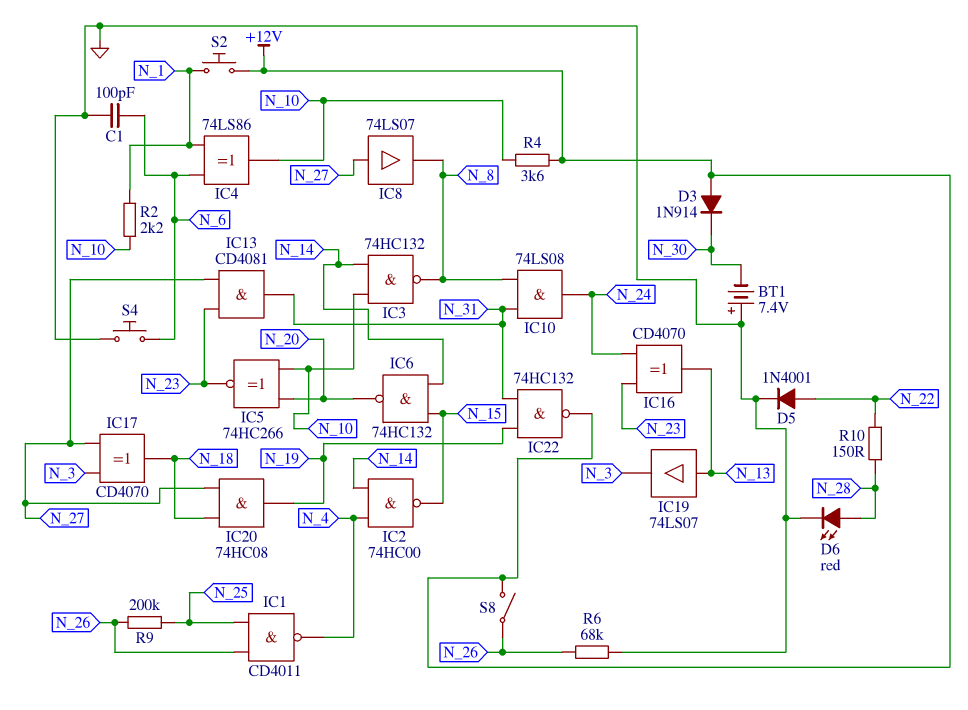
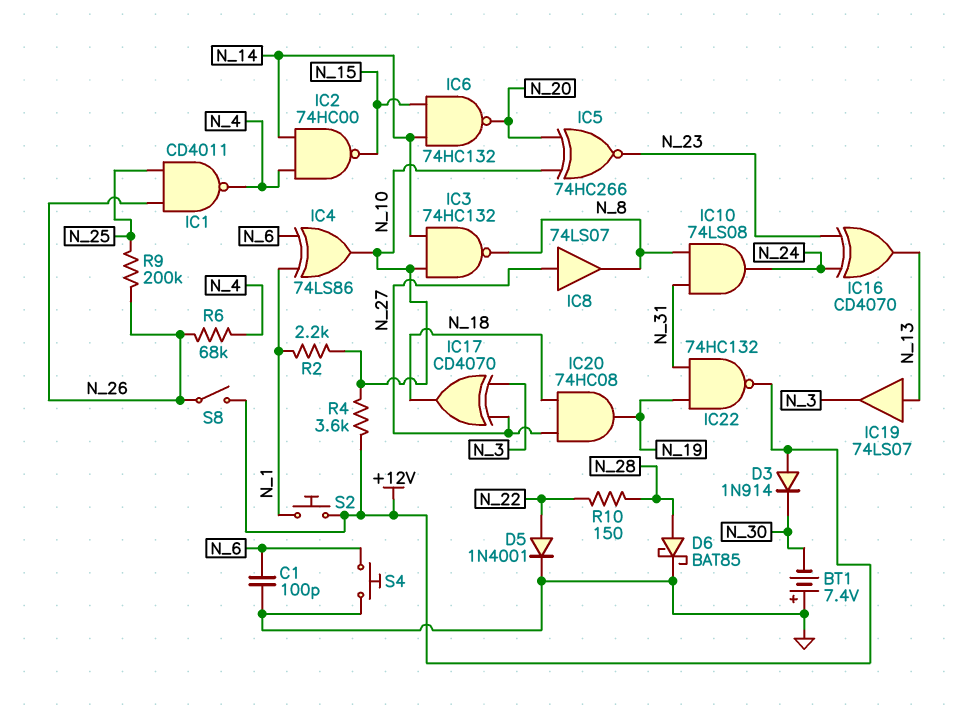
D6: LED red (A N_28, K GND) -> schottky BAT85 (A N_28, K GND)
IC13: AND CD4081 (in N_23, in N_27, out N_31) -> none
R6: 68k (GND, N_26) -> 68k (N_4, N_26)

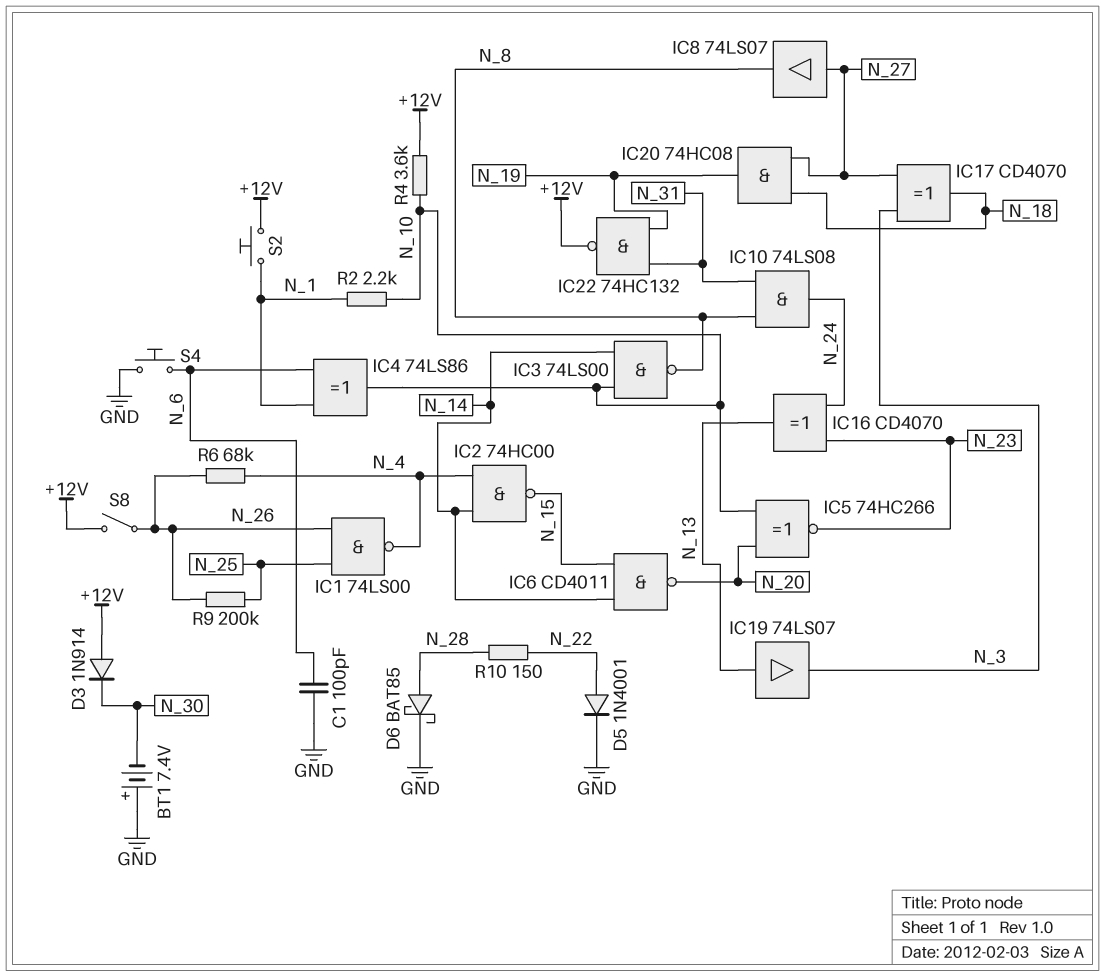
IC1: NAND CD4011 (in N_25, in N_26, out N_4) -> NAND 74LS00 (in N_25, in N_26, out N_4)
IC3: NAND 74HC132 (in N_10, in N_14, out N_8) -> NAND 74LS00 (in N_10, in N_14, out N_8)
IC6: NAND 74HC132 (in N_14, in N_15, out N_20) -> NAND CD4011 (in N_14, in N_15, out N_20)

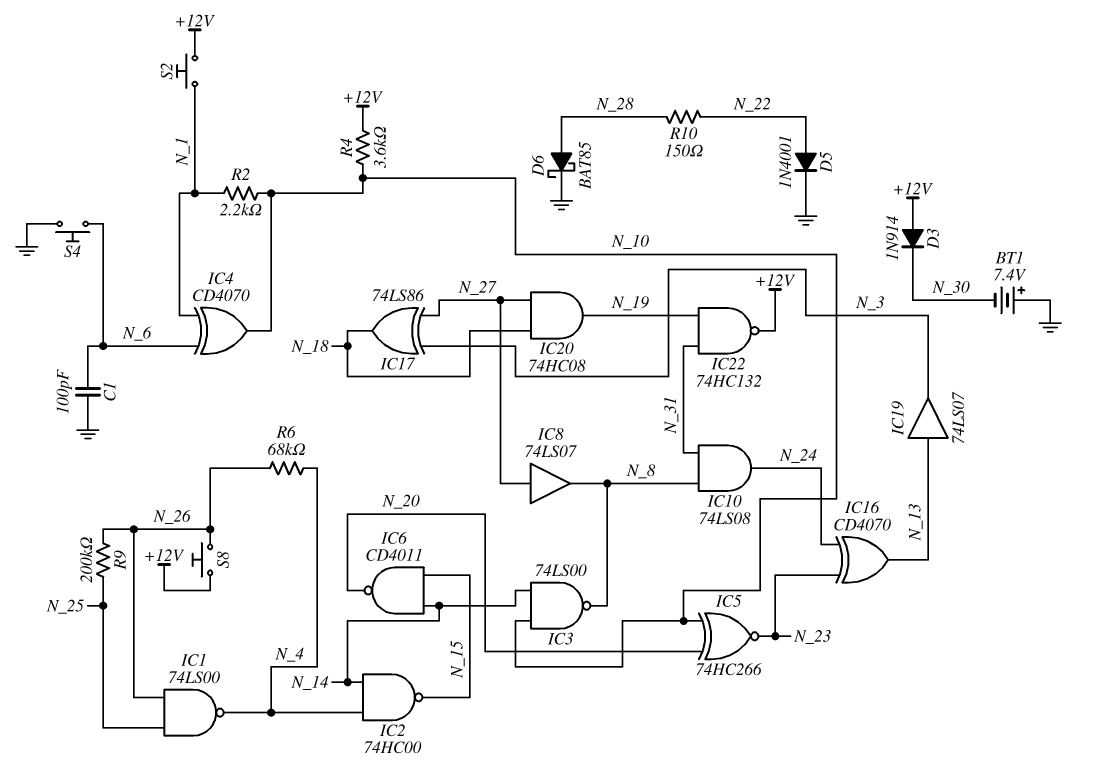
IC4: XOR 74LS86 (in N_1, in N_6, out N_10) -> XOR CD4070 (in N_1, in N_6, out N_10)
IC17: XOR CD4070 (in N_3, in N_27, out N_18) -> XOR 74LS86 (in N_3, in N_27, out N_18)
S8: switch (+12V, N_26) -> button (+12V, N_26)

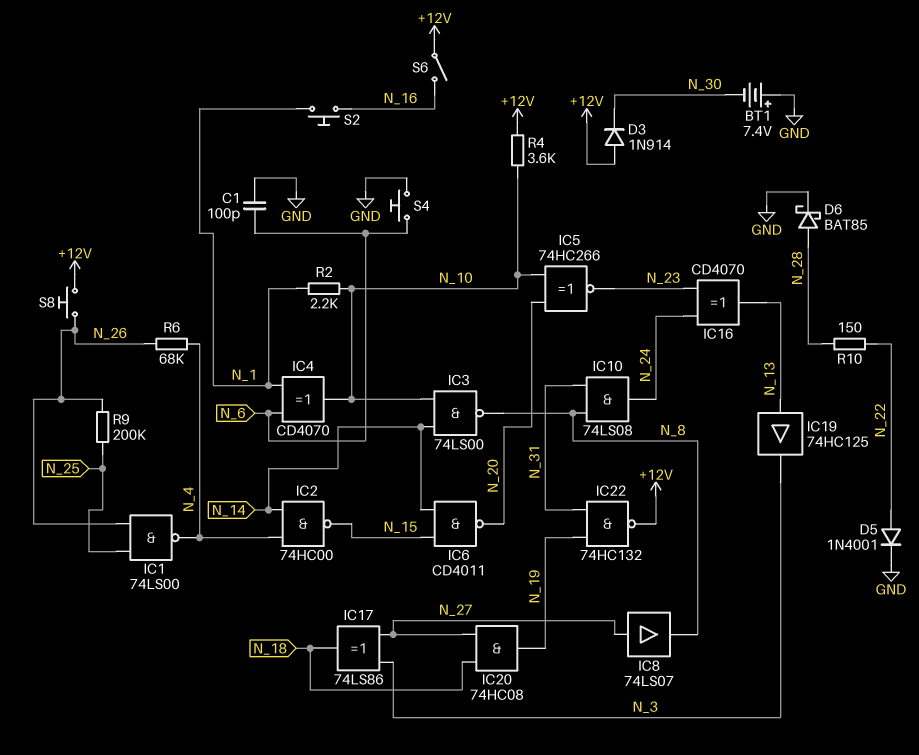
IC19: buffer 74LS07 (in N_13, out N_3) -> buffer 74HC125 (in N_13, out N_3)
S2: button (+12V, N_1) -> button (N_1, N_16)
S6: none -> switch (+12V, N_16)

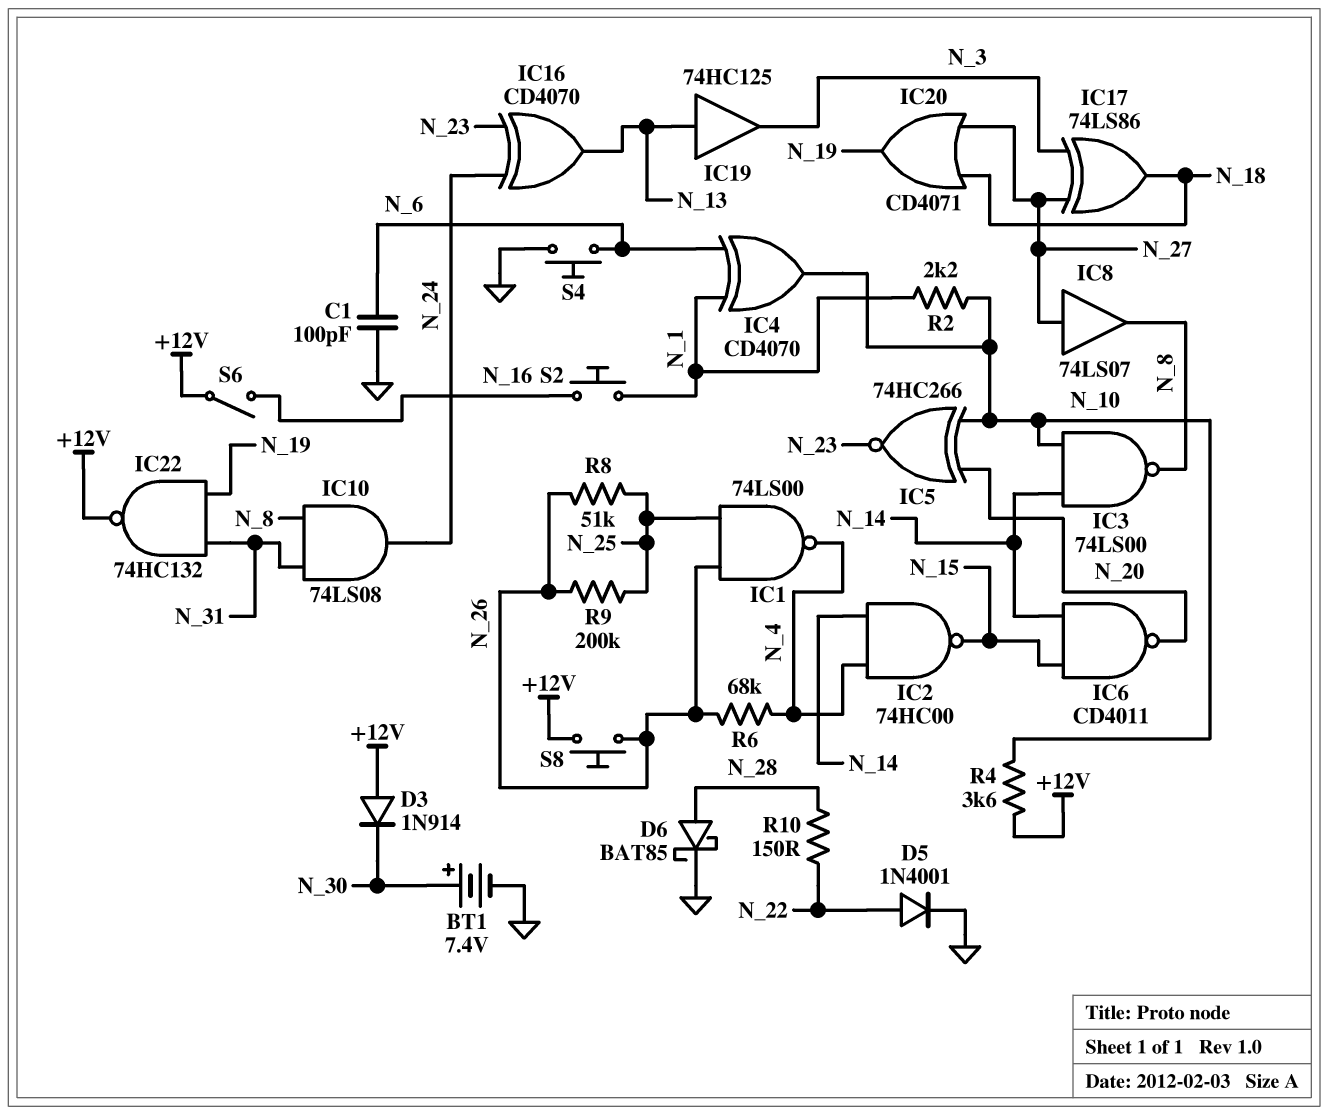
BT1: 7.4V (plus GND, minus N_30) -> 7.4V (plus N_30, minus GND)
IC20: AND 74HC08 (in N_18, in N_27, out N_19) -> OR CD4071 (in N_18, in N_27, out N_19)
R8: none -> 51k (N_25, N_26)

